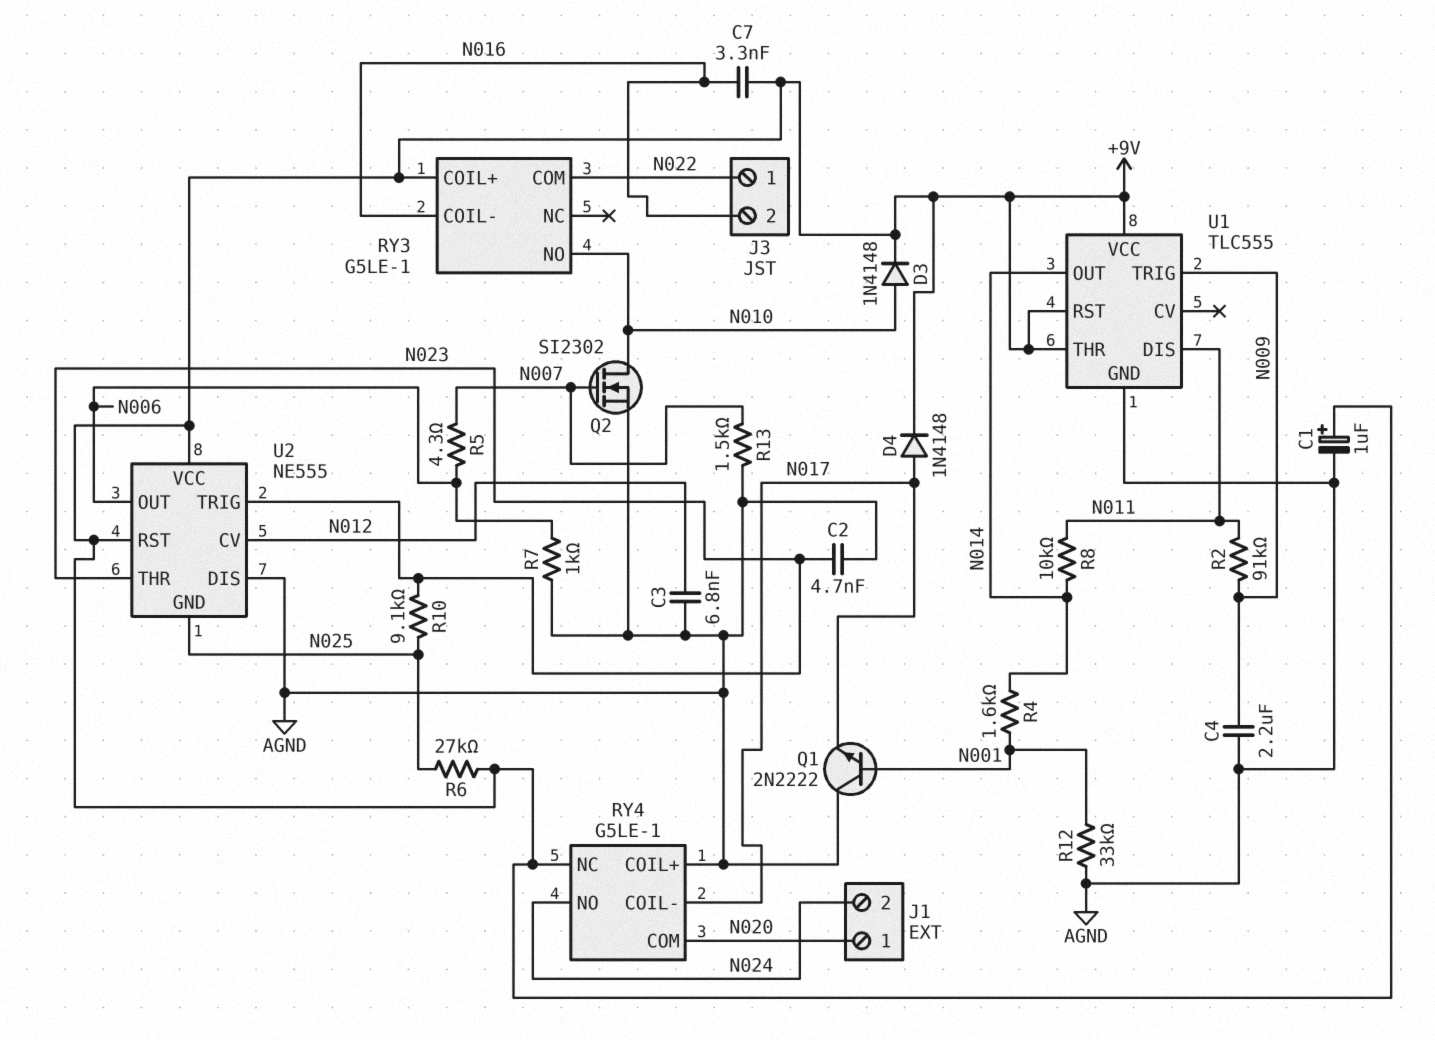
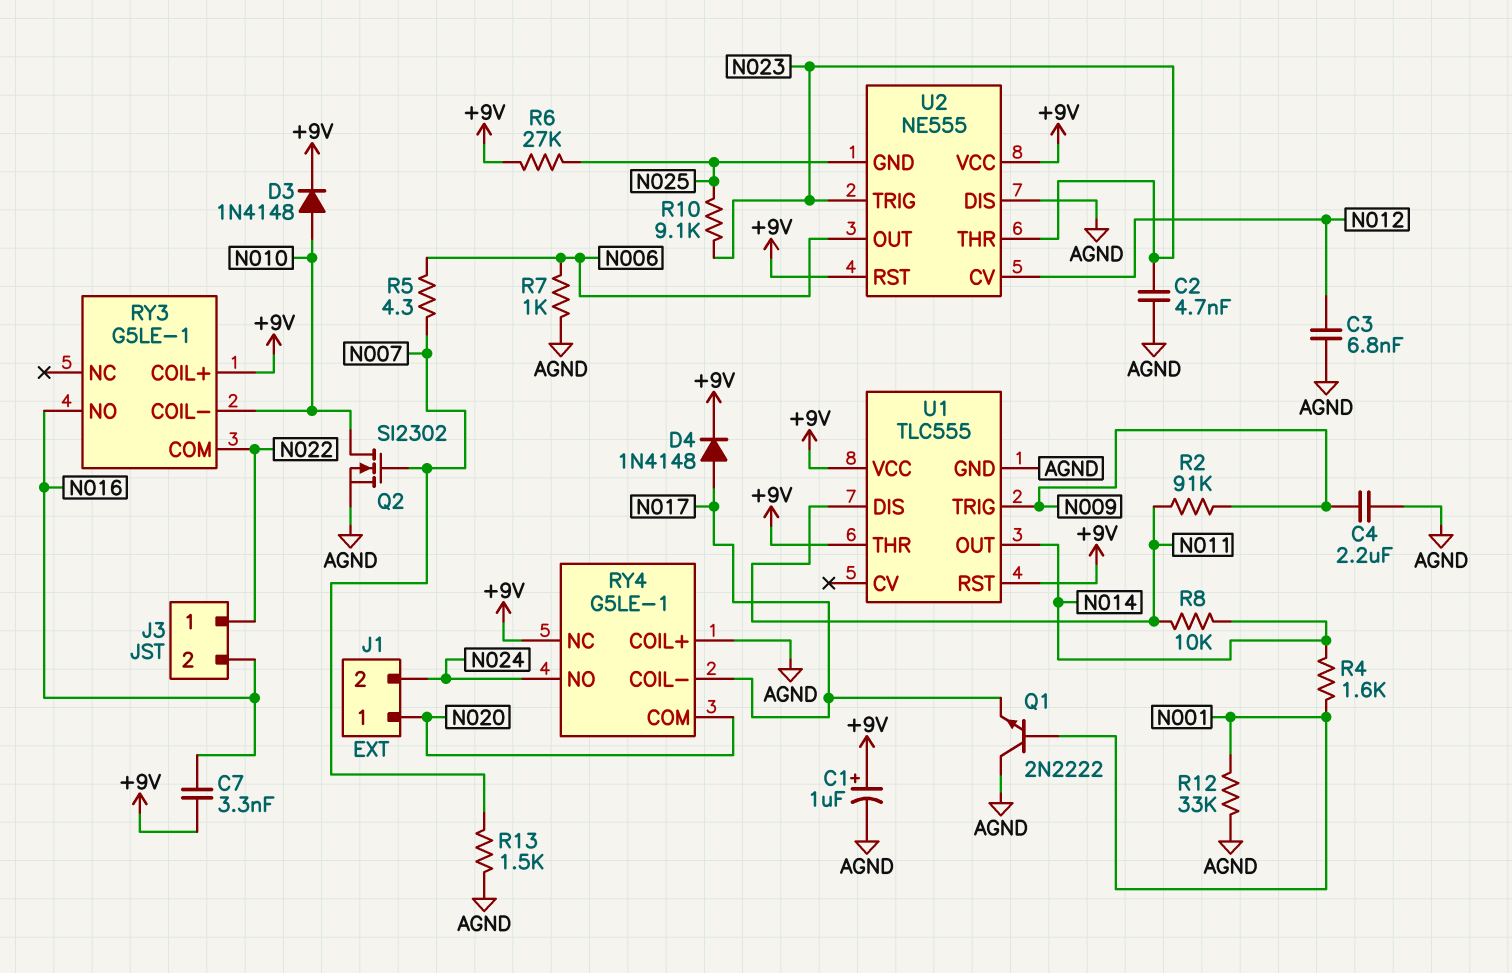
RY3 pin COIL-: N016 -> N010
RY3 pin NO: N010 -> N016

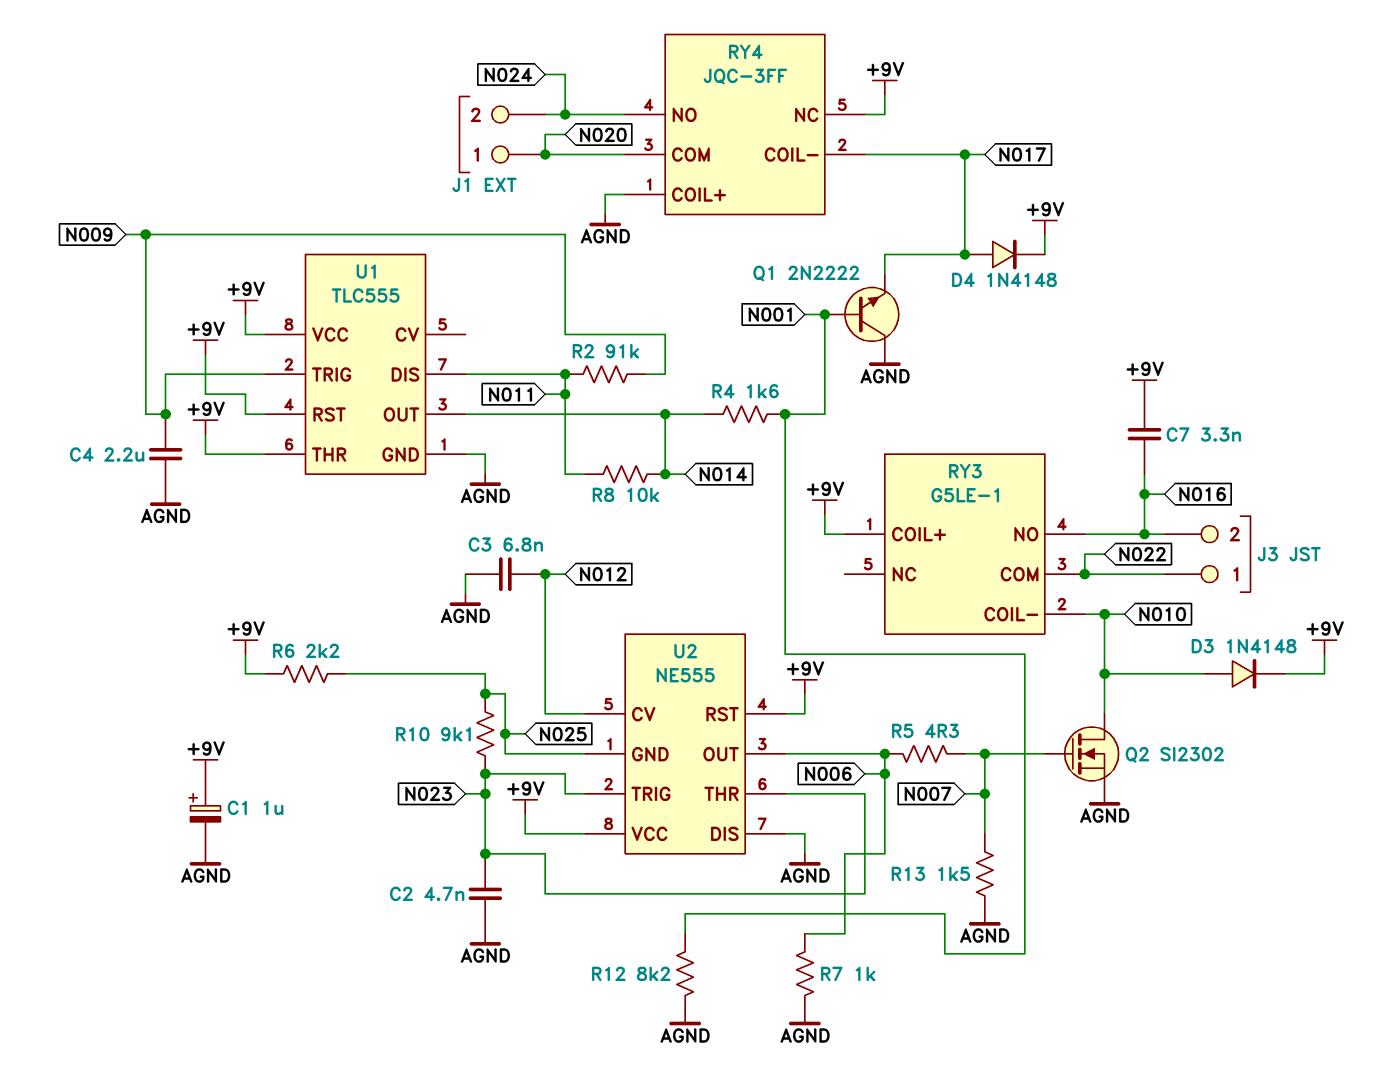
R6: 27k (+9V, N025) -> 2.2k (+9V, N025)
R12: 33k (AGND, N001) -> 8.2k (AGND, N001)
RY4: G5LE-1 -> JQC-3FF

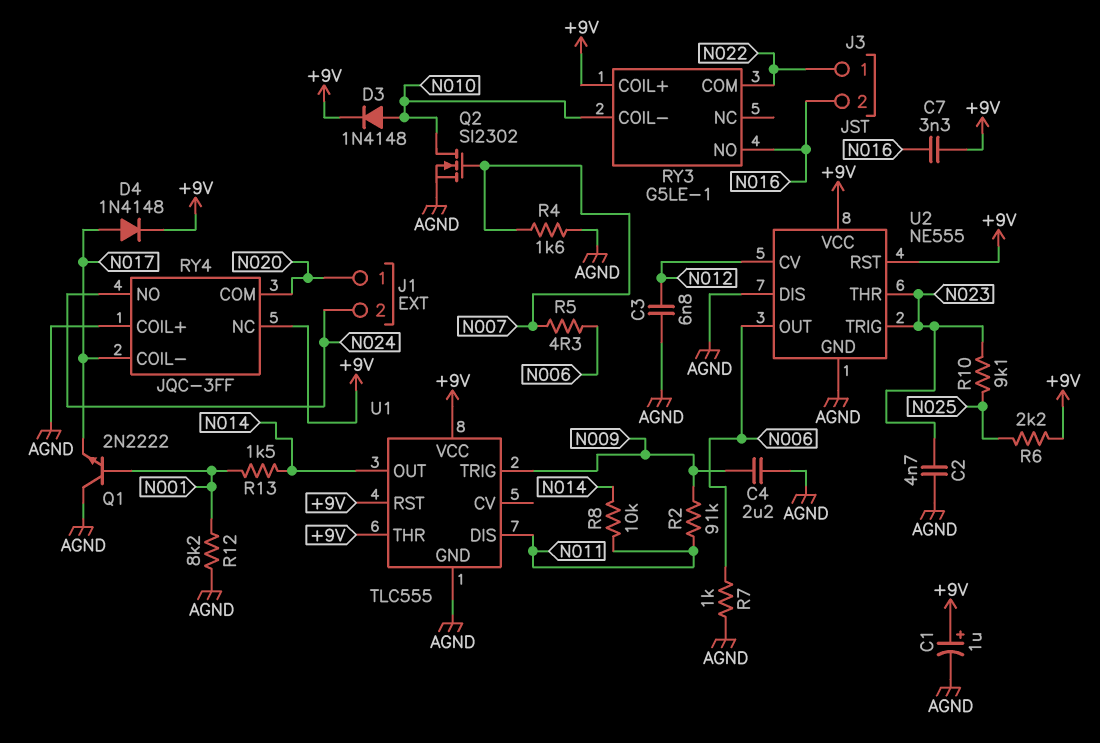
R4: 1.6k (N001, N014) -> 1.6k (AGND, N007)
R13: 1.5k (AGND, N007) -> 1.5k (N001, N014)
U2 pin GND: N025 -> AGND

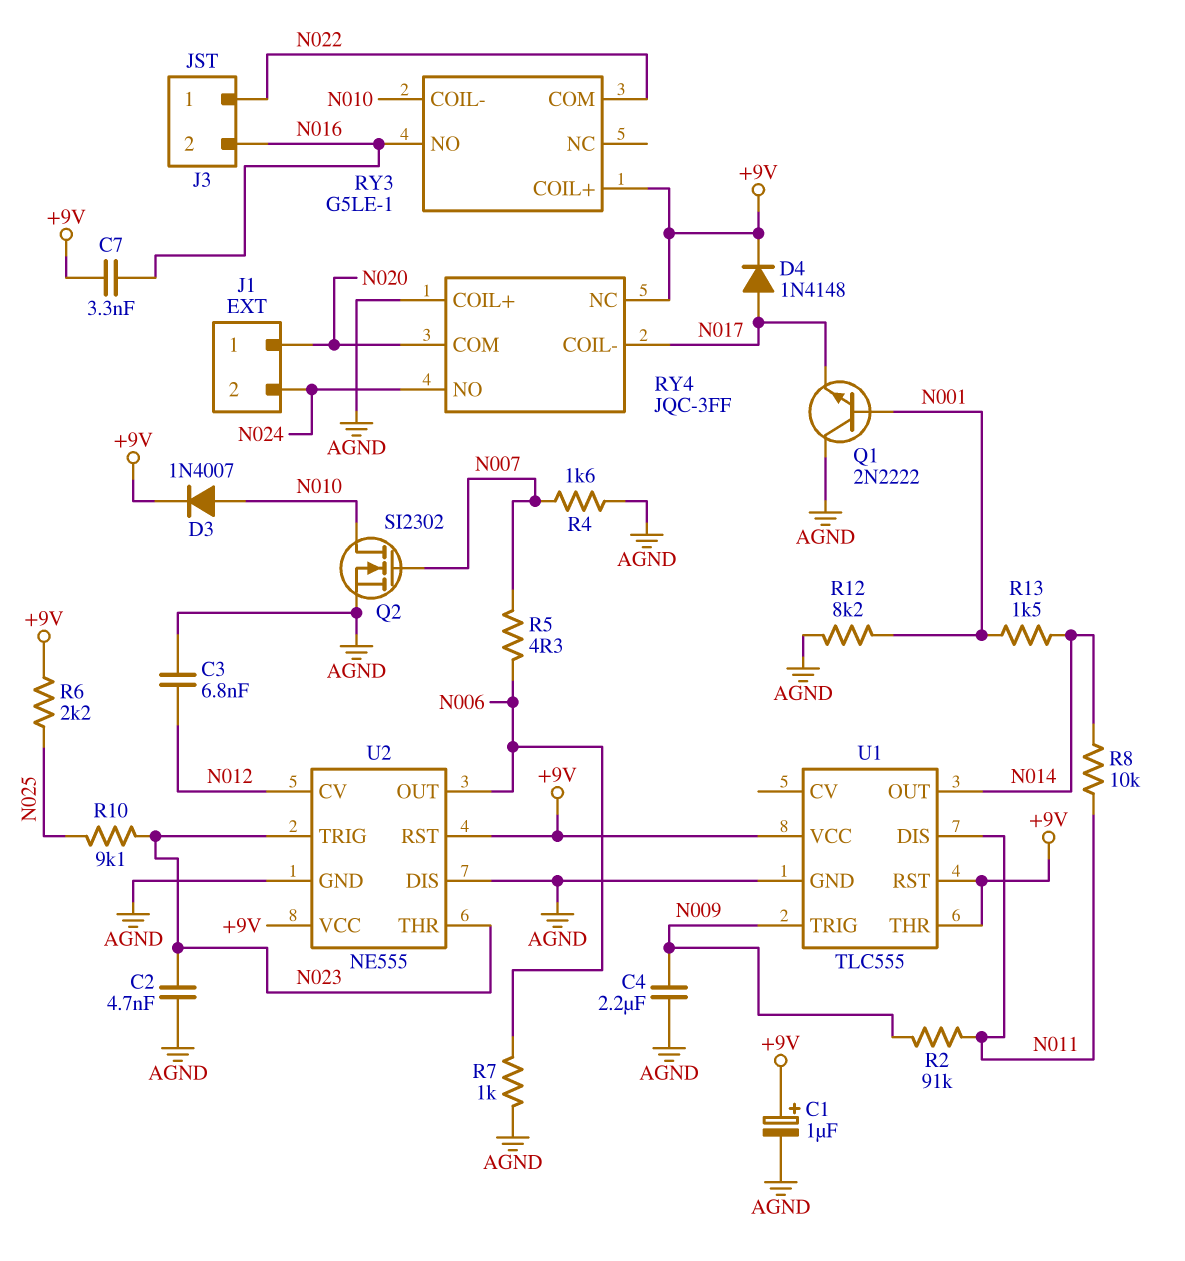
D3: diode 1N4148 (A N010, K +9V) -> diode 1N4007 (A N010, K +9V)

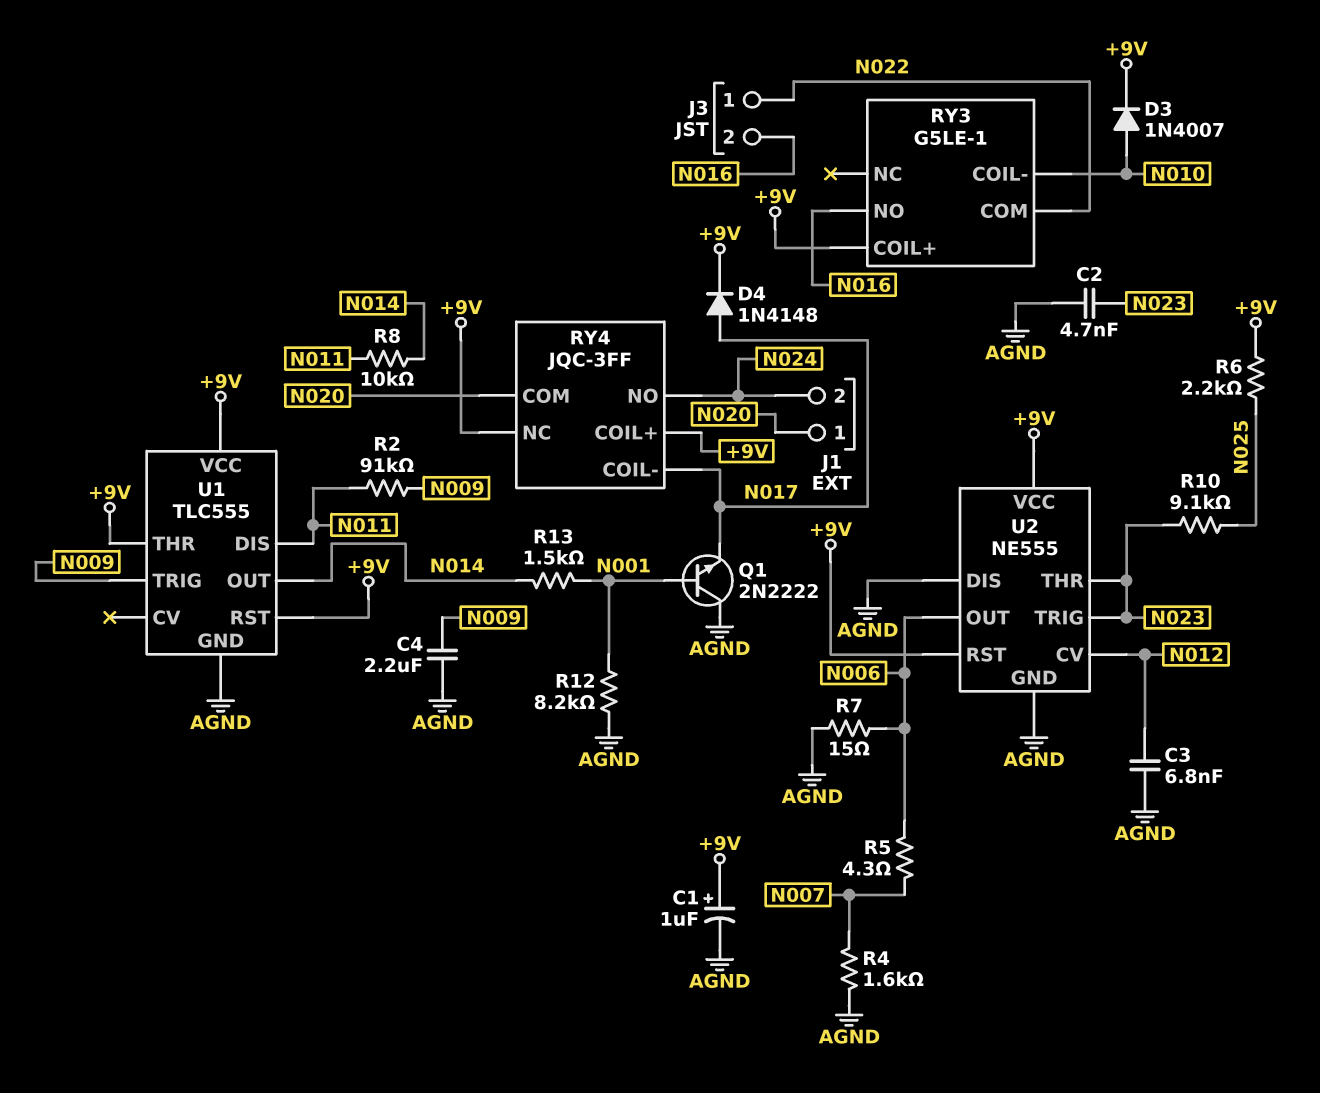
C7: 3.3nF (+9V, N016) -> none
Q2: NMOS SI2302 (G N007, D N010, S AGND) -> none
R7: 1k (AGND, N006) -> 15 (AGND, N006)
RY4 pin COIL+: AGND -> +9V

